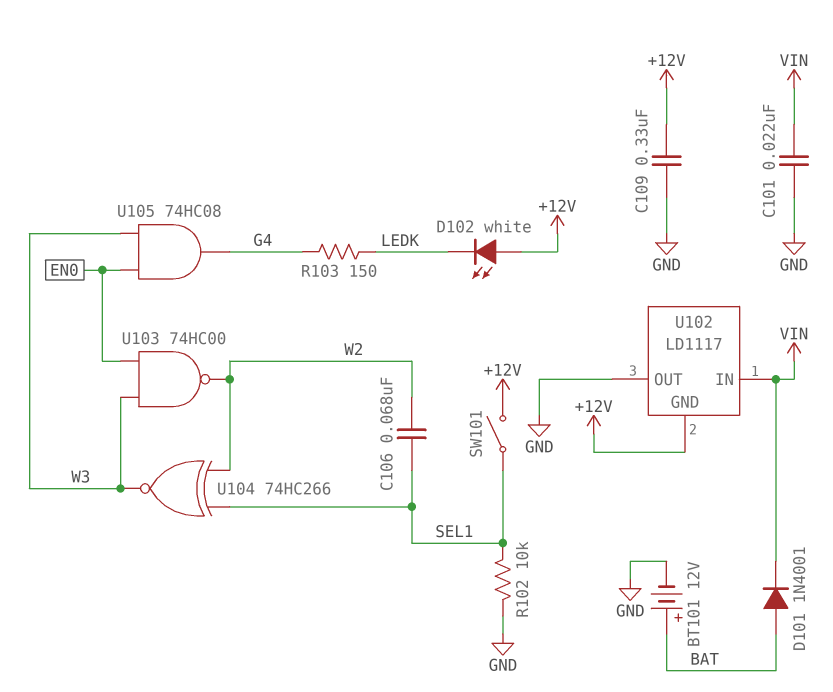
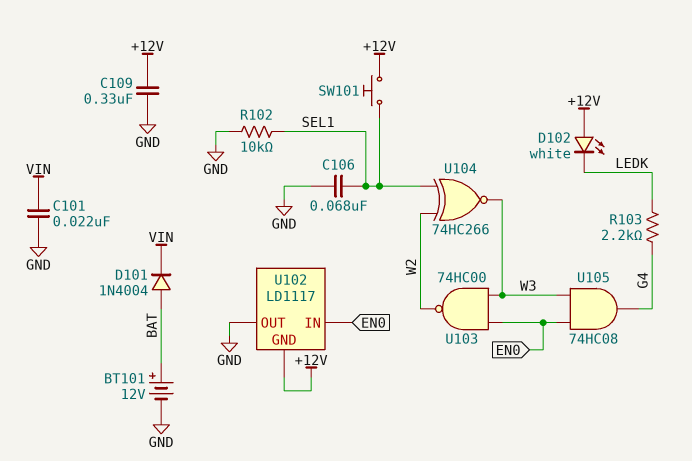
C106: 68nF (SEL1, W2) -> 68nF (GND, SEL1)
D101: diode 1N4001 (A BAT, K VIN) -> diode 1N4004 (A BAT, K VIN)
R103: 150 (G4, LEDK) -> 2.2k (G4, LEDK)
SW101: switch (+12V, SEL1) -> button (+12V, SEL1)
U102 pin IN: VIN -> EN0

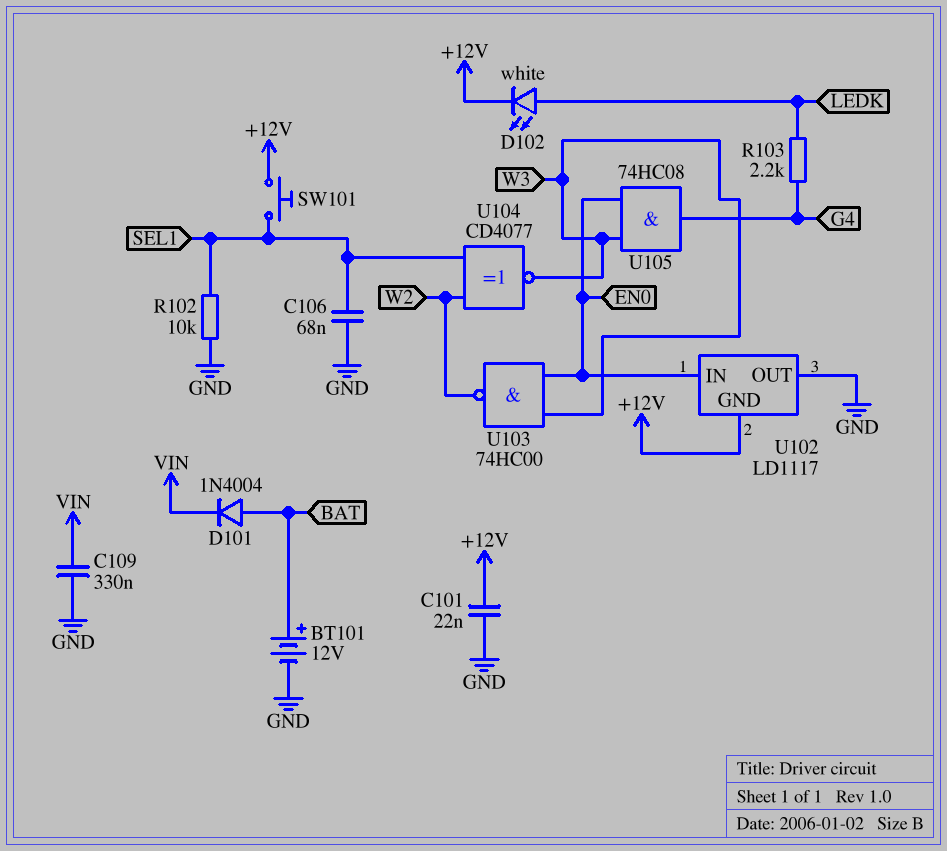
C101: 22nF (GND, VIN) -> 22nF (+12V, GND)
C109: 330nF (+12V, GND) -> 330nF (GND, VIN)
D102: LED white (A +12V, K LEDK) -> LED white (A LEDK, K +12V)
U104: XNOR 74HC266 (in SEL1, in W2, out W3) -> XNOR CD4077 (in SEL1, in W2, out W3)

